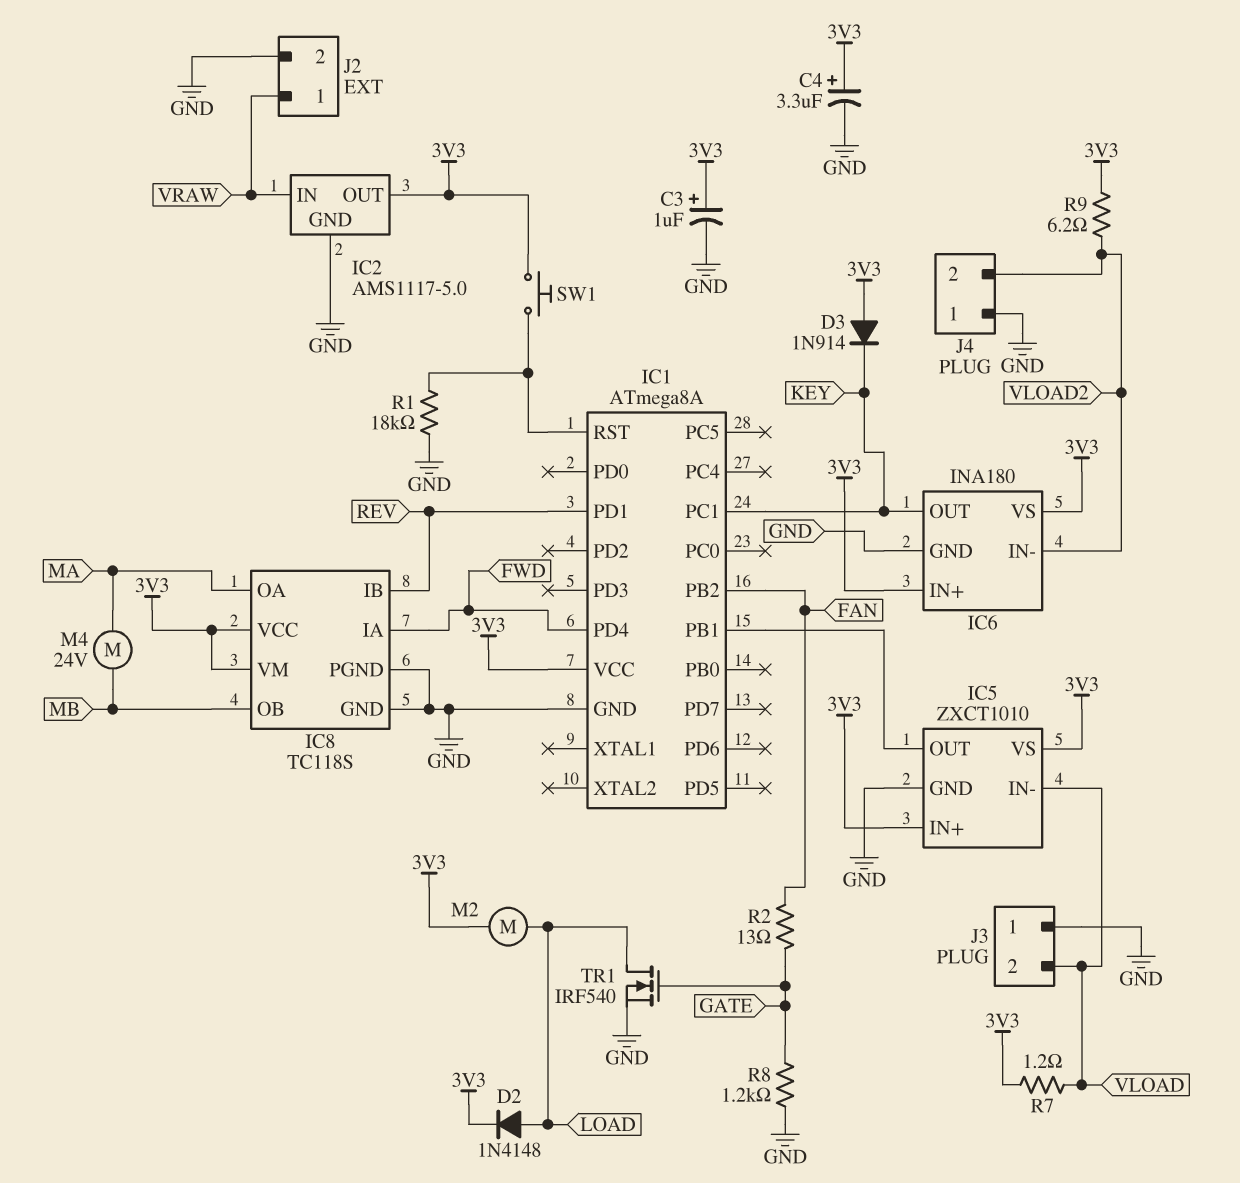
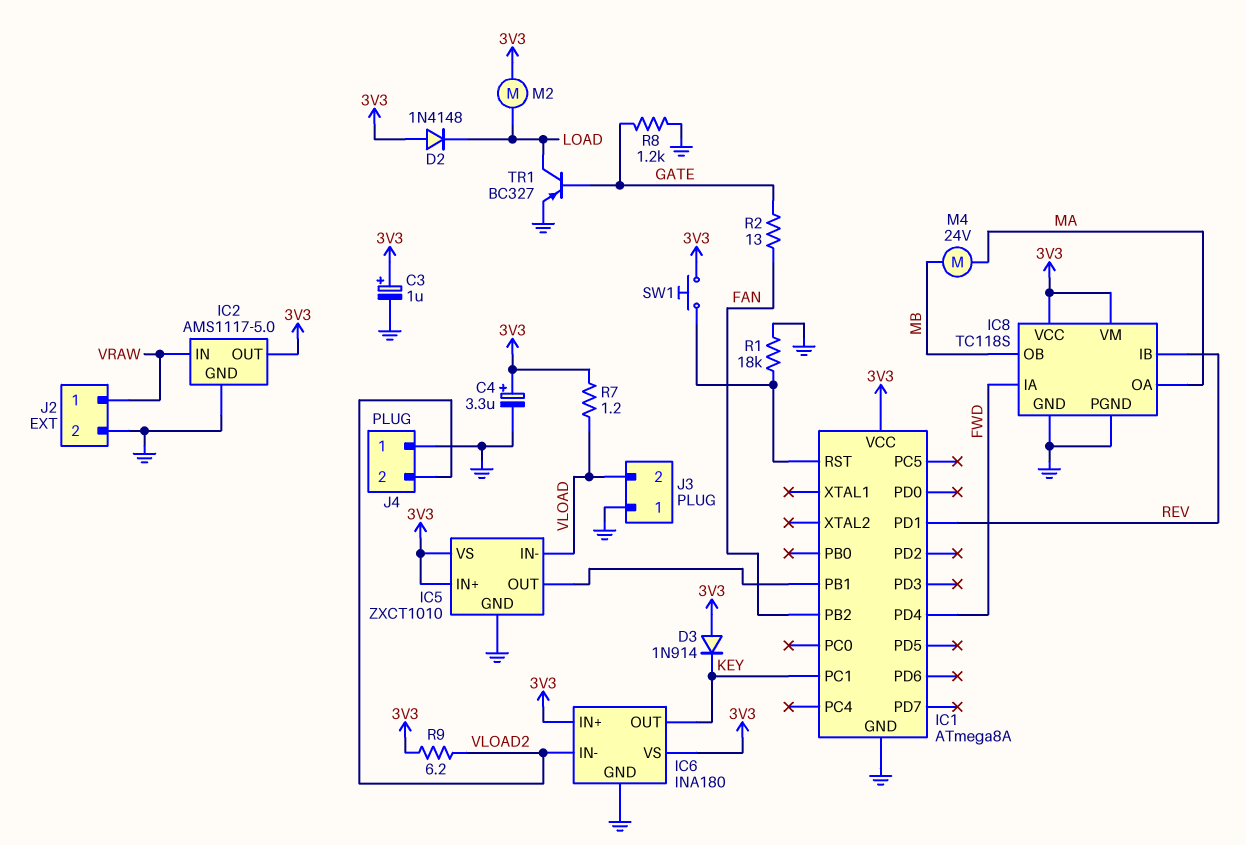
D2: diode 1N4148 (A LOAD, K 3V3) -> diode 1N4148 (A 3V3, K LOAD)
TR1: NMOS IRF540 (G GATE, D LOAD, S GND) -> PNP BC327 (B GATE, C LOAD, E GND)

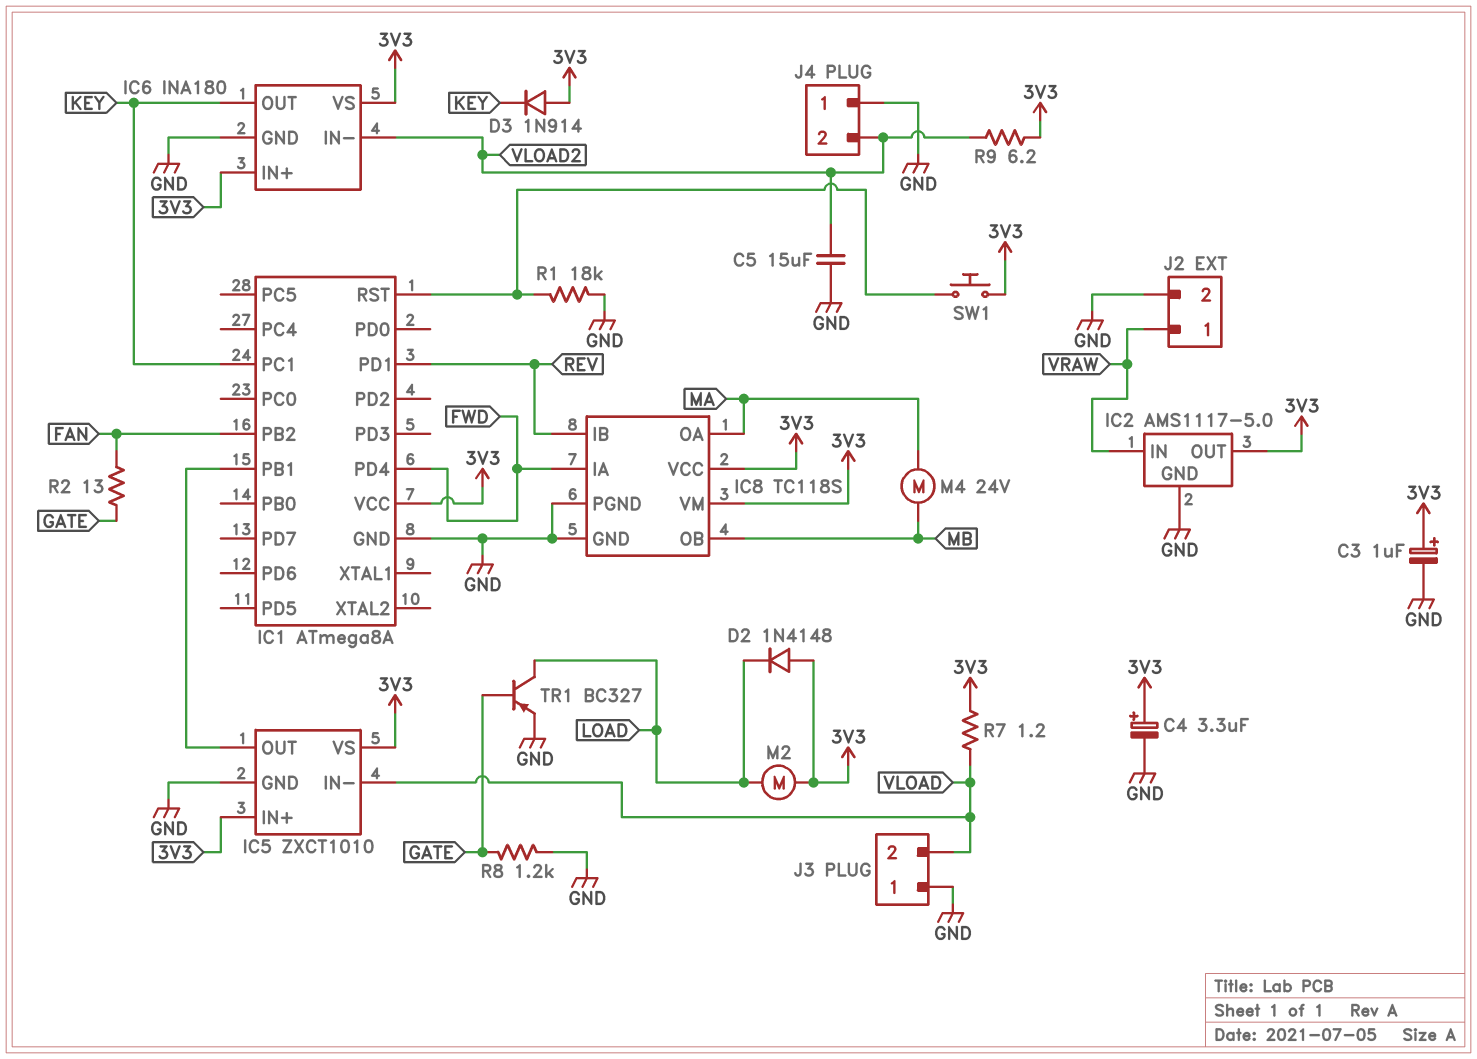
C5: none -> 15uF (GND, VLOAD2)

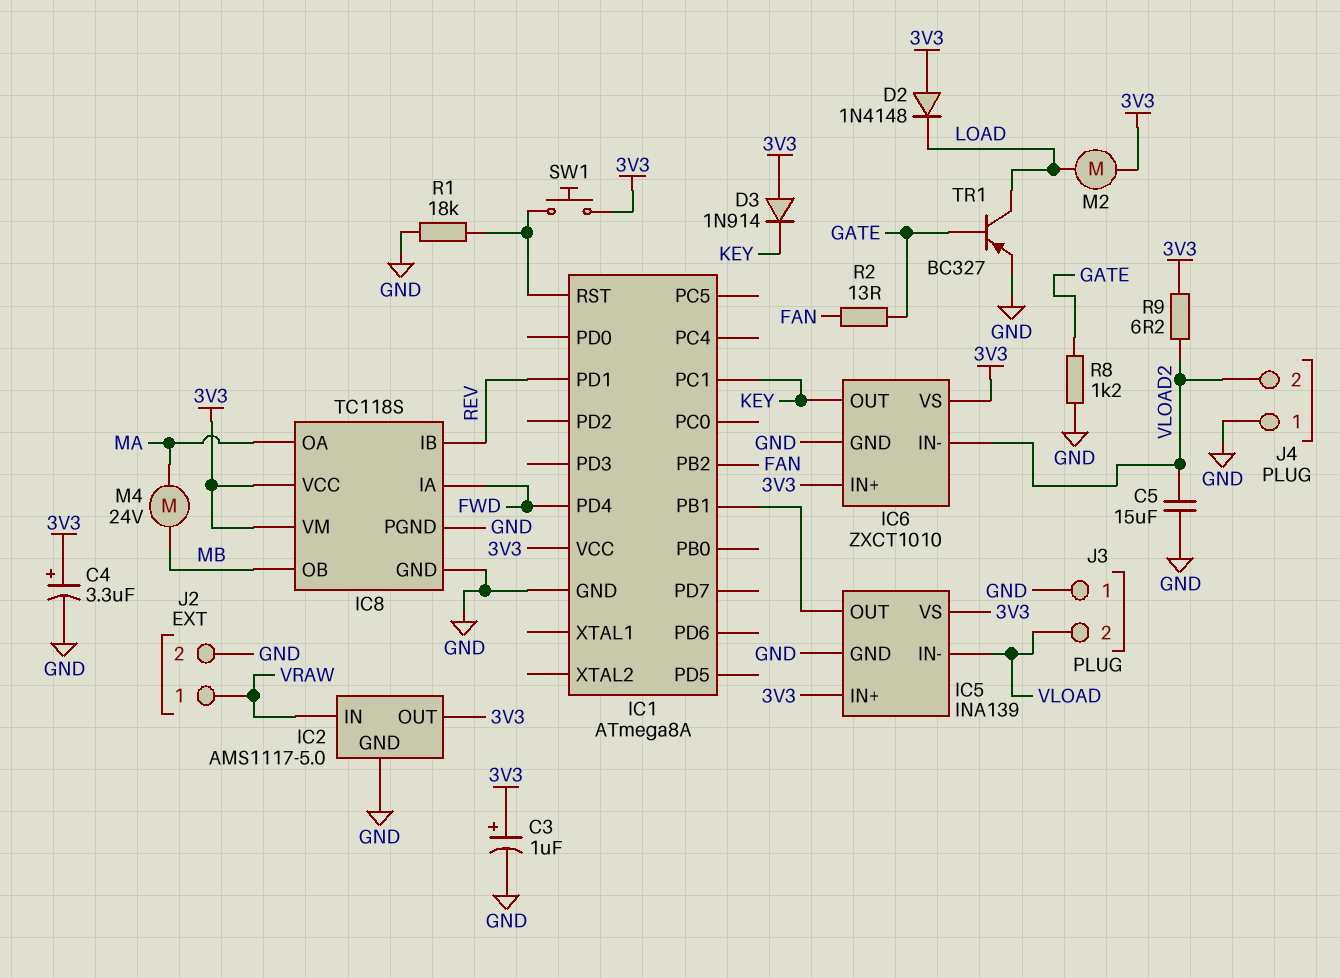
IC5: ZXCT1010 -> INA139
IC6: INA180 -> ZXCT1010
R7: 1.2 (3V3, VLOAD) -> none

